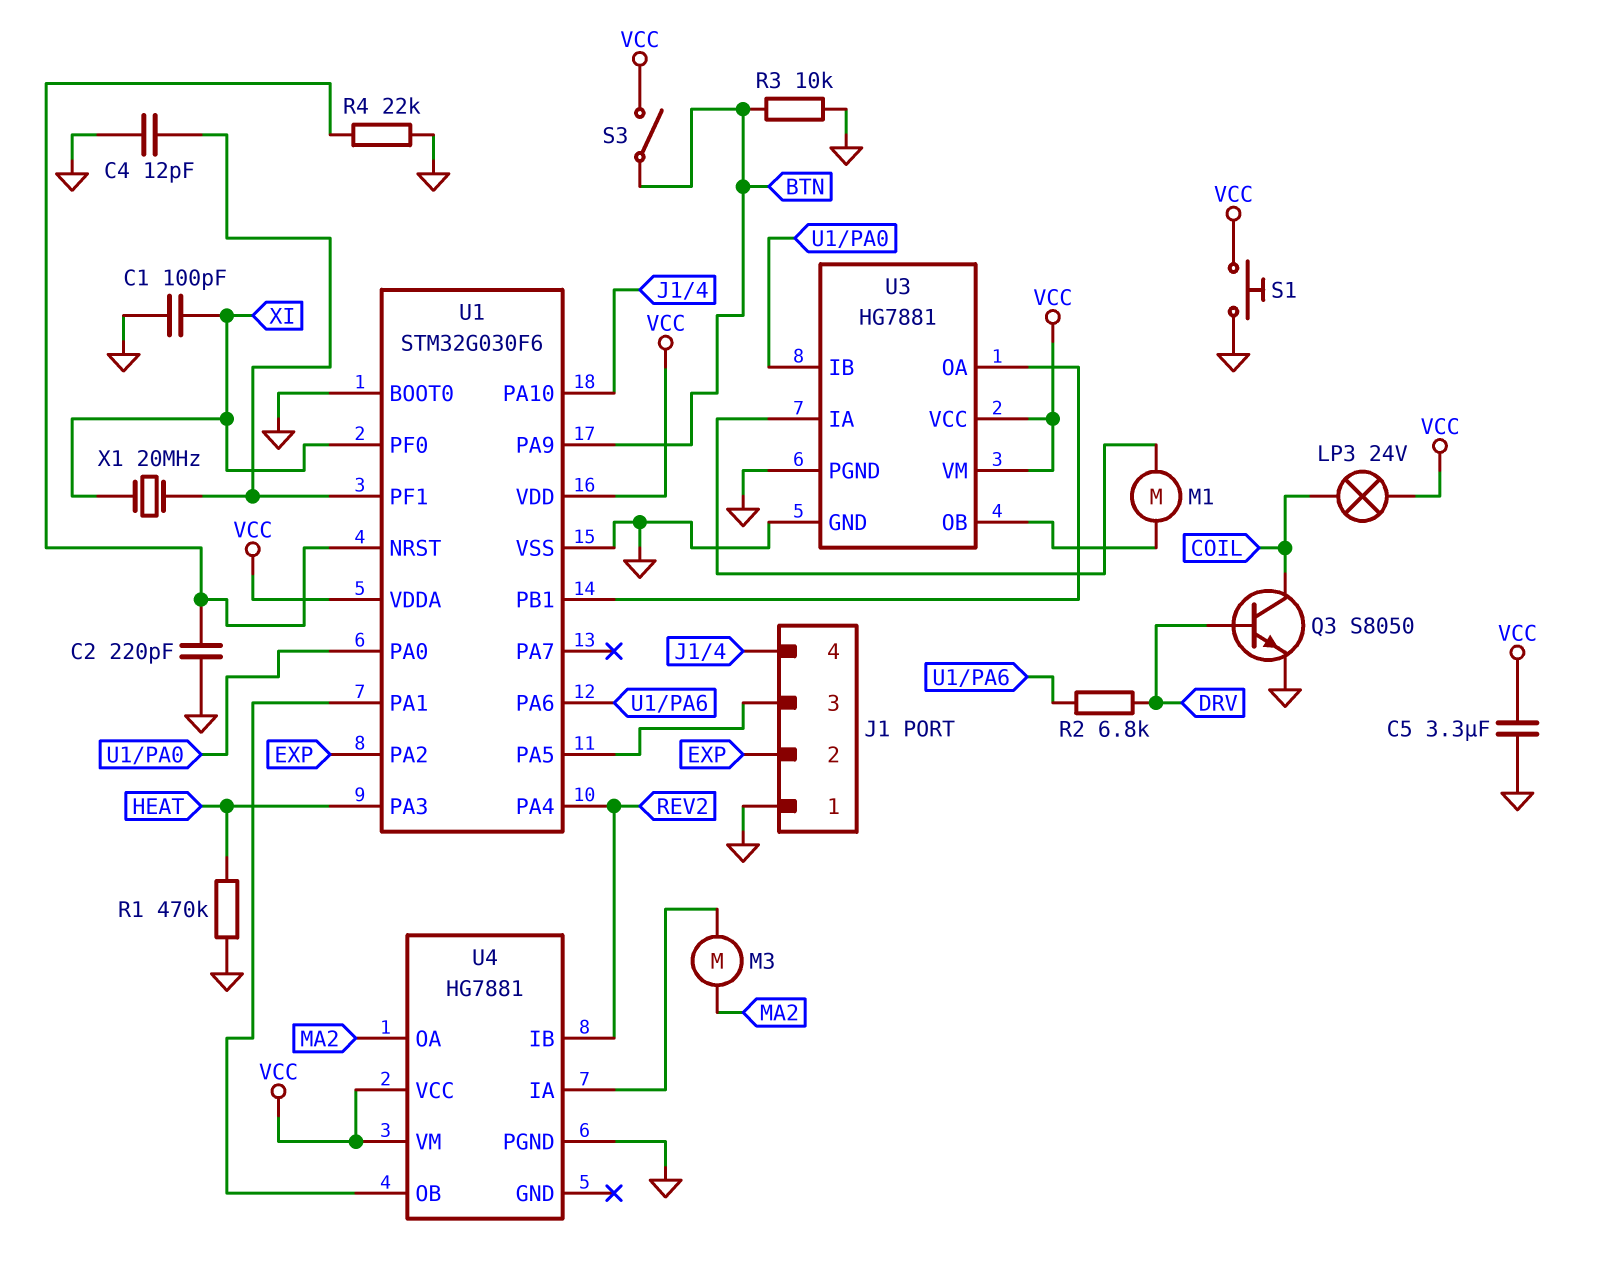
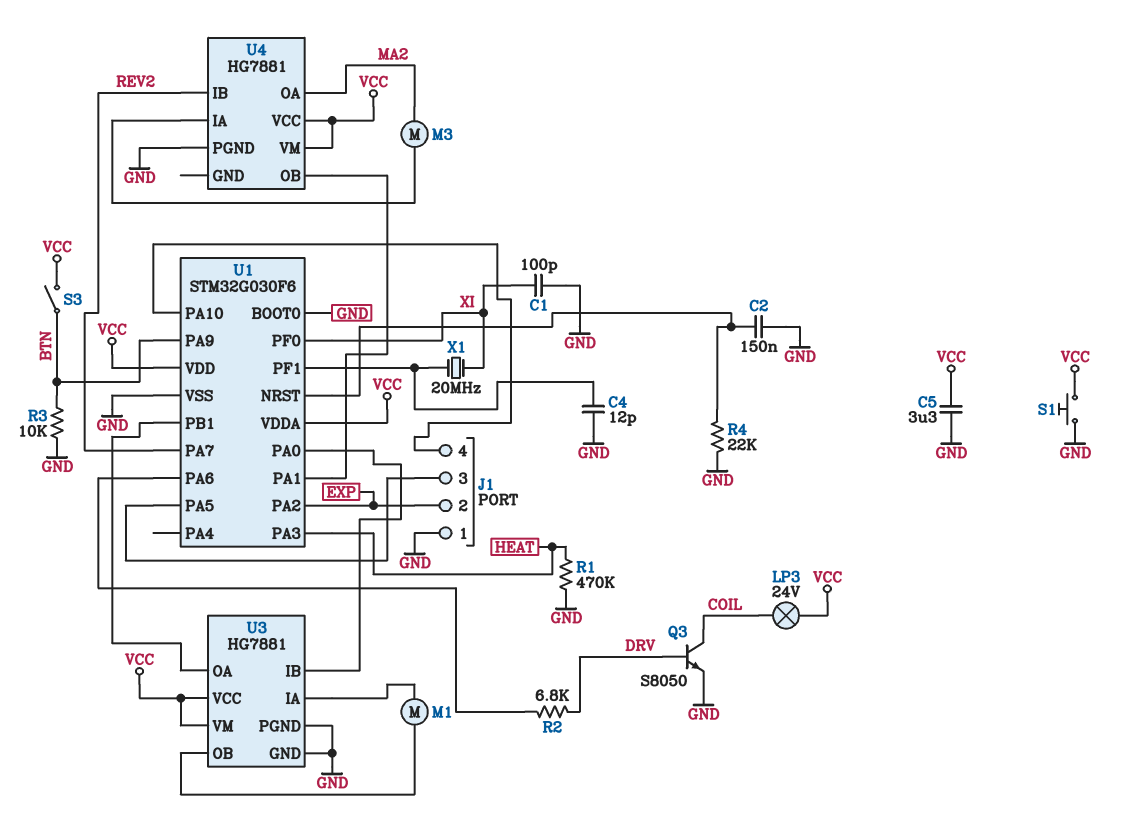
C2: 220pF (GND, U1/NRST) -> 150nF (GND, U1/NRST)
U1 pin PA4: REV2 -> none
U1 pin PA7: none -> REV2

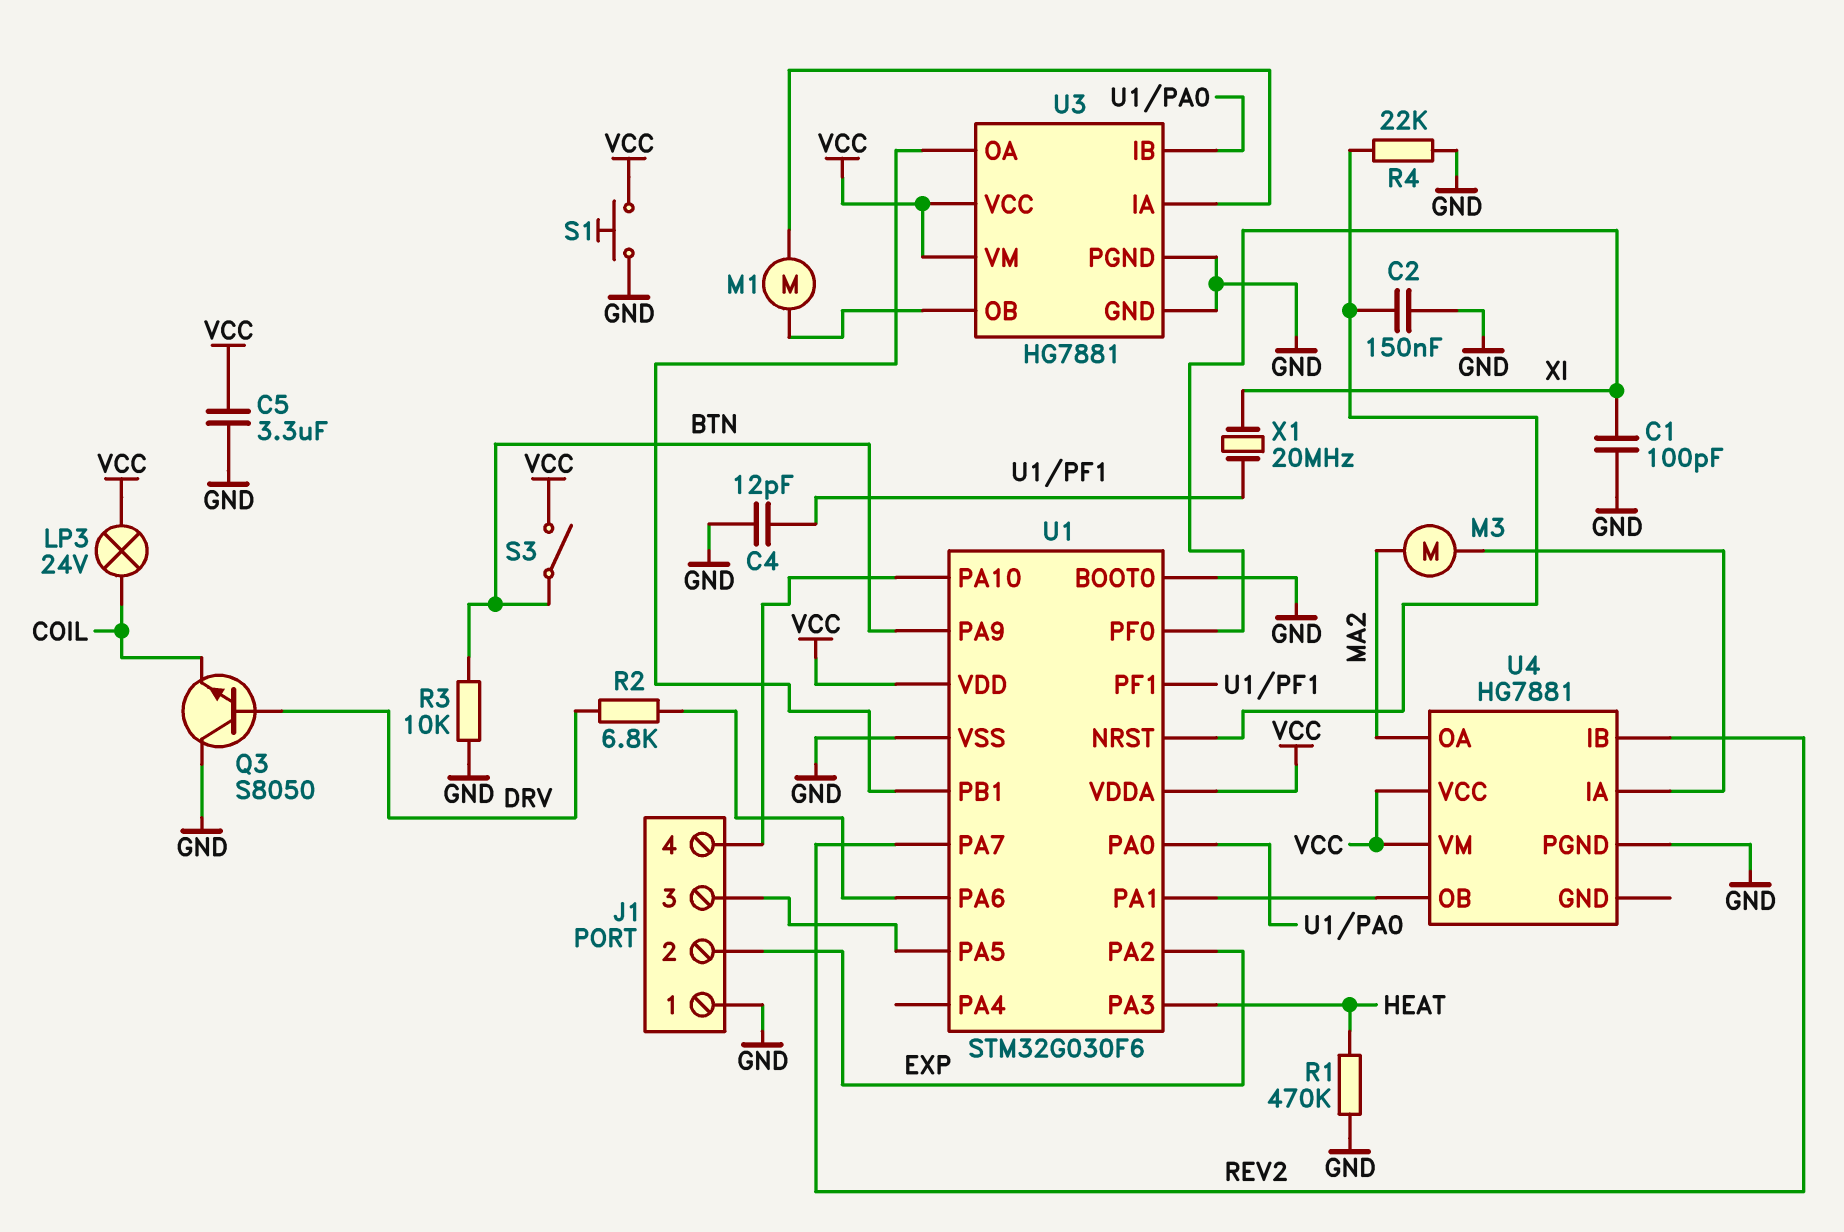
Q3: NPN S8050 (B DRV, C COIL, E GND) -> NPN S8050 (B DRV, C GND, E COIL)

